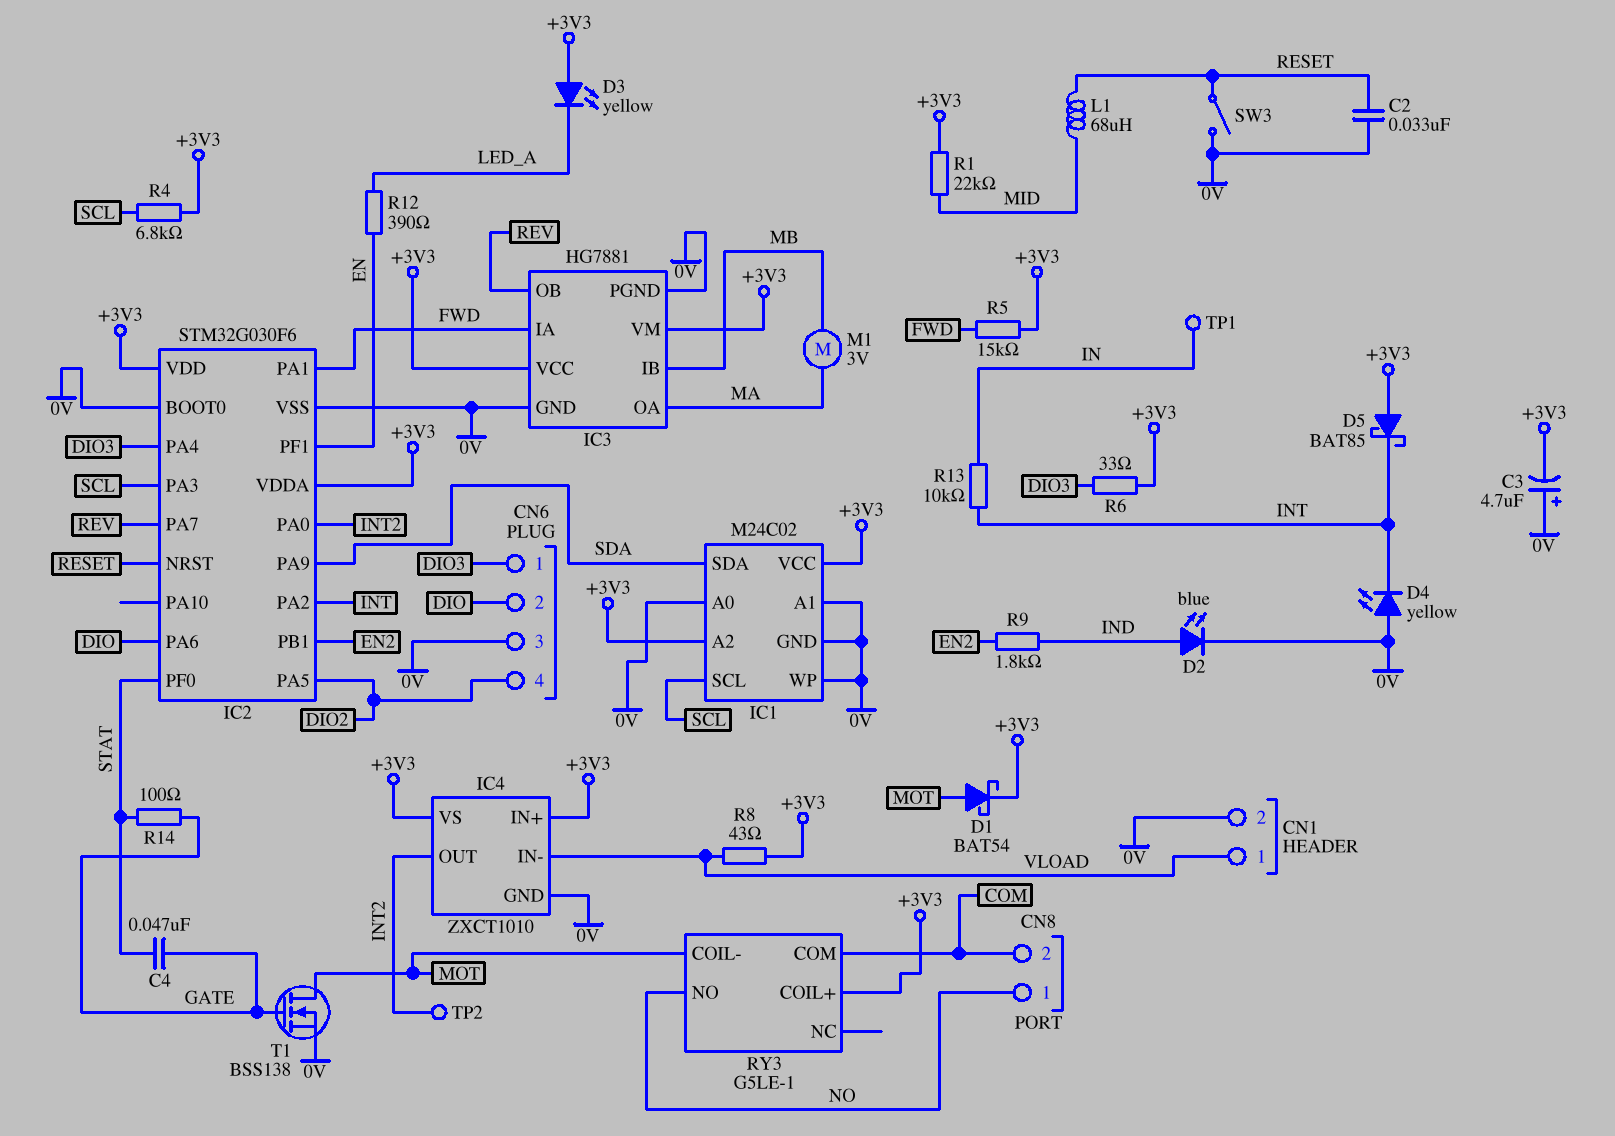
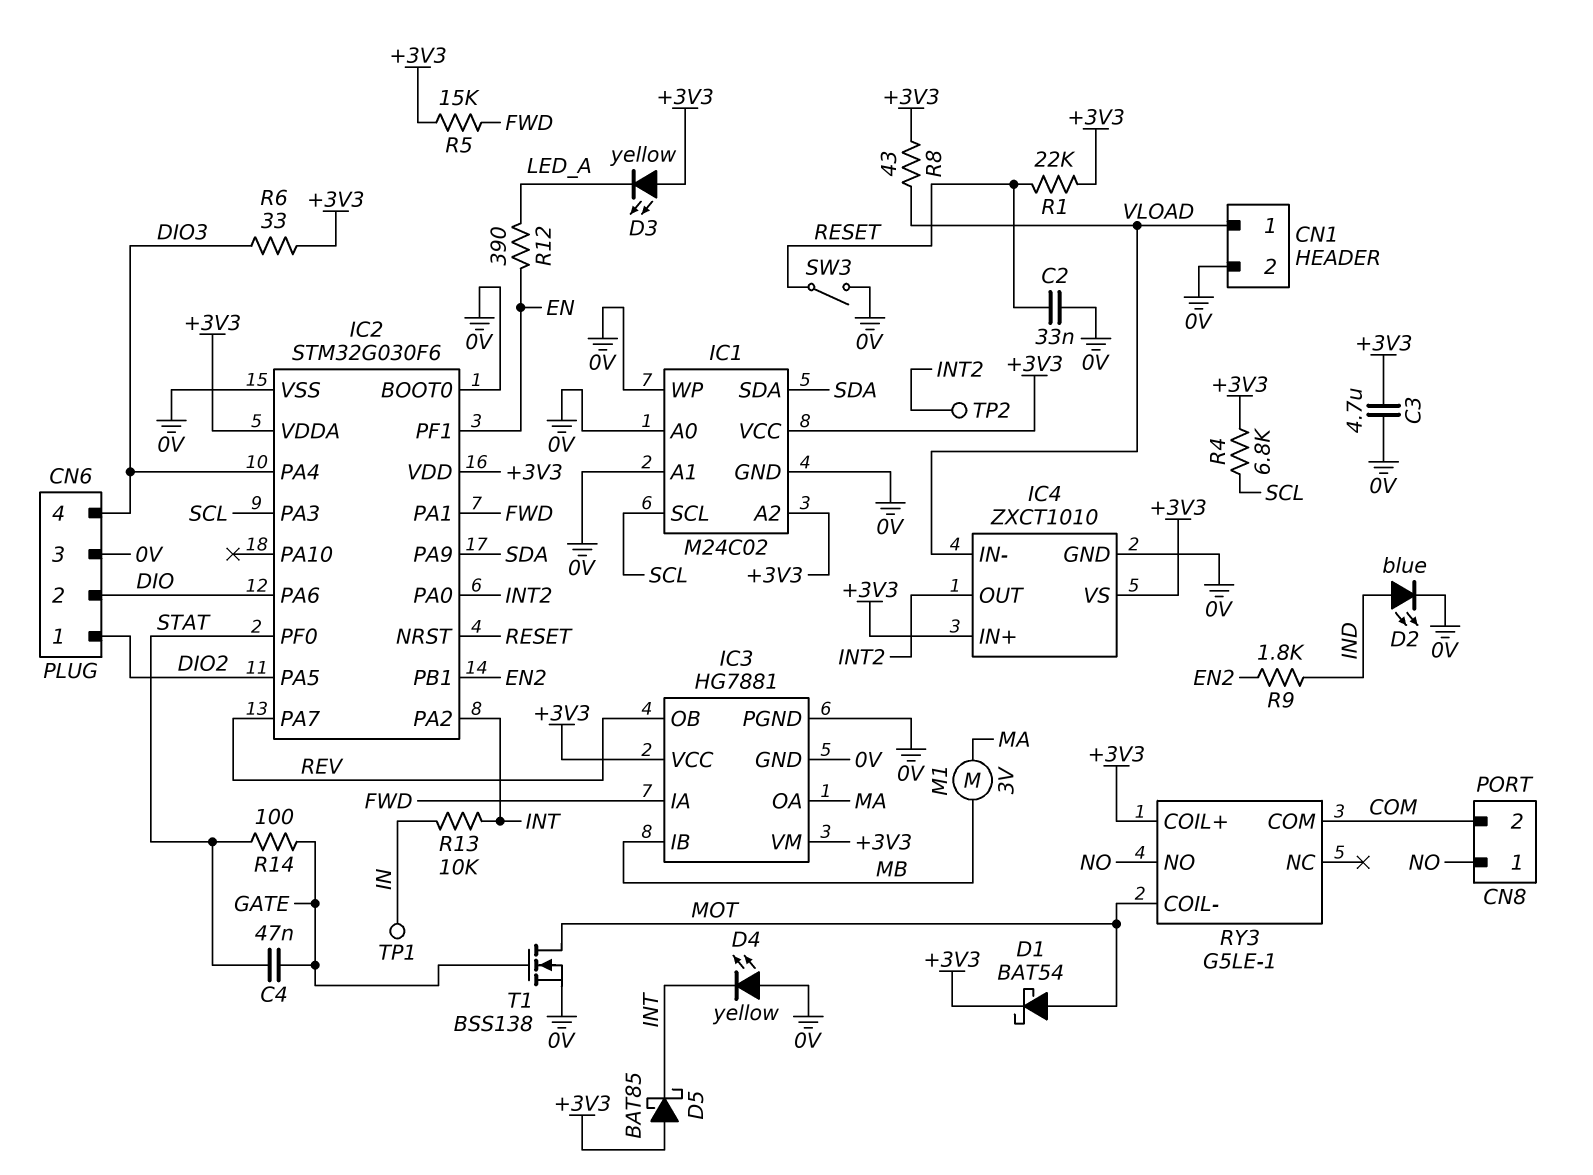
C3: 4.7uF (plus 0V, minus +3V3) -> 4.7uF (+3V3, 0V)
CN6 pin 1: DIO3 -> DIO2
CN6 pin 4: DIO2 -> DIO3
L1: 68uH (MID, RESET) -> none
R1: 22k (+3V3, MID) -> 22k (+3V3, RESET)

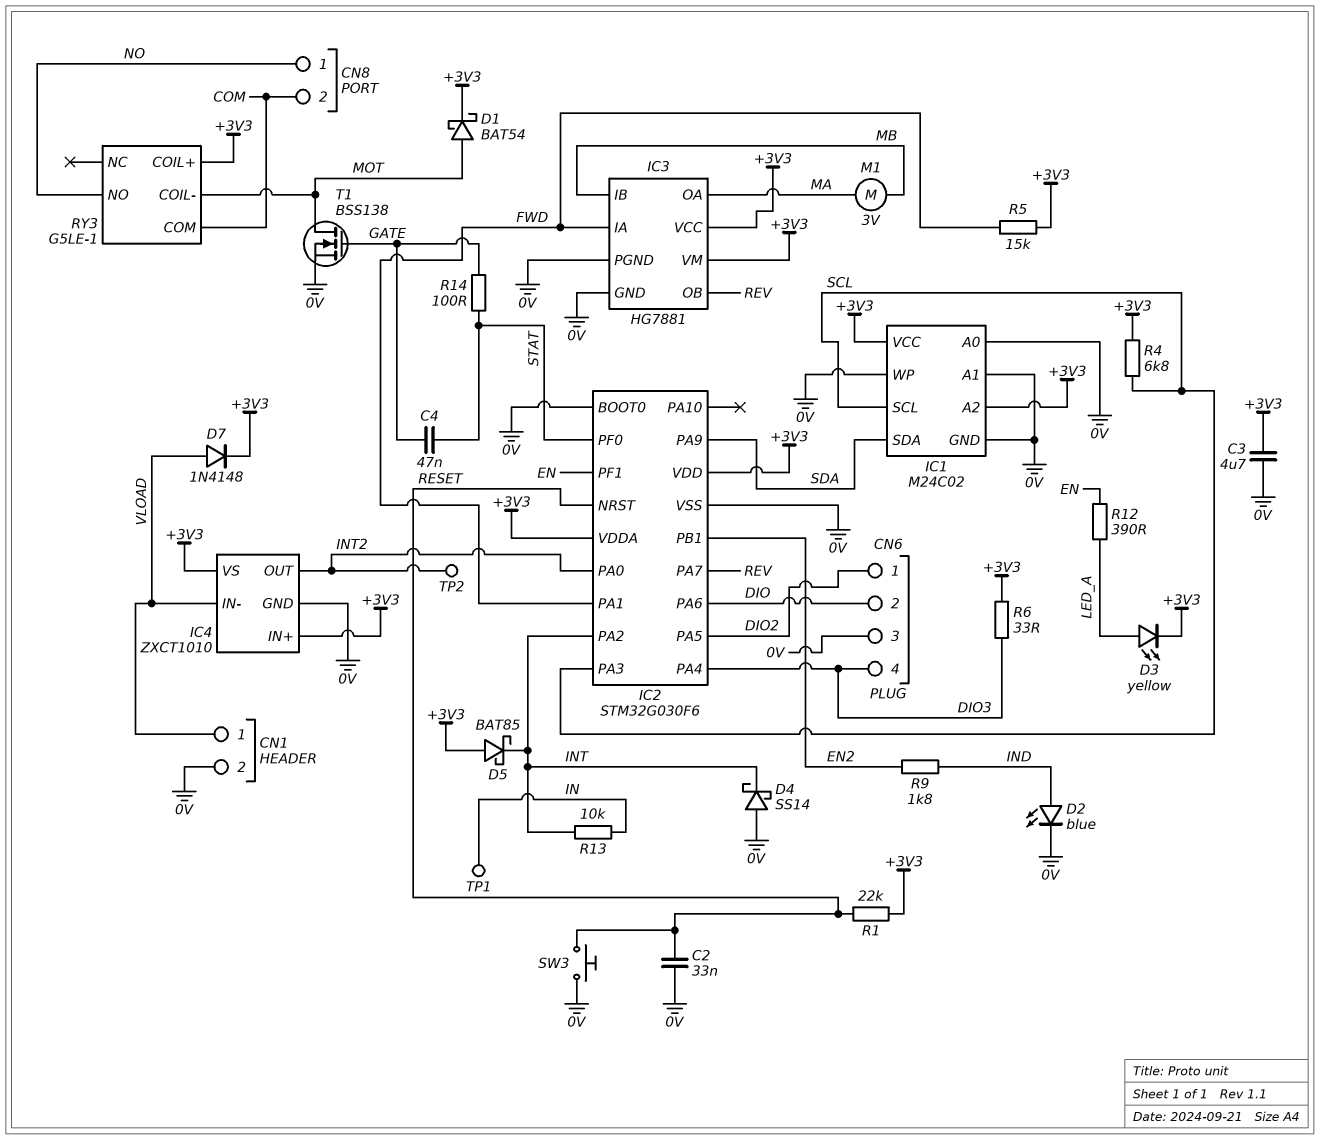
D3: LED yellow (A +3V3, K LED_A) -> LED yellow (A LED_A, K +3V3)
D4: LED yellow (A 0V, K INT) -> schottky SS14 (A 0V, K INT)
D7: none -> diode 1N4148 (A VLOAD, K +3V3)
R8: 43 (+3V3, VLOAD) -> none
SW3: switch (0V, RESET) -> button (0V, RESET)

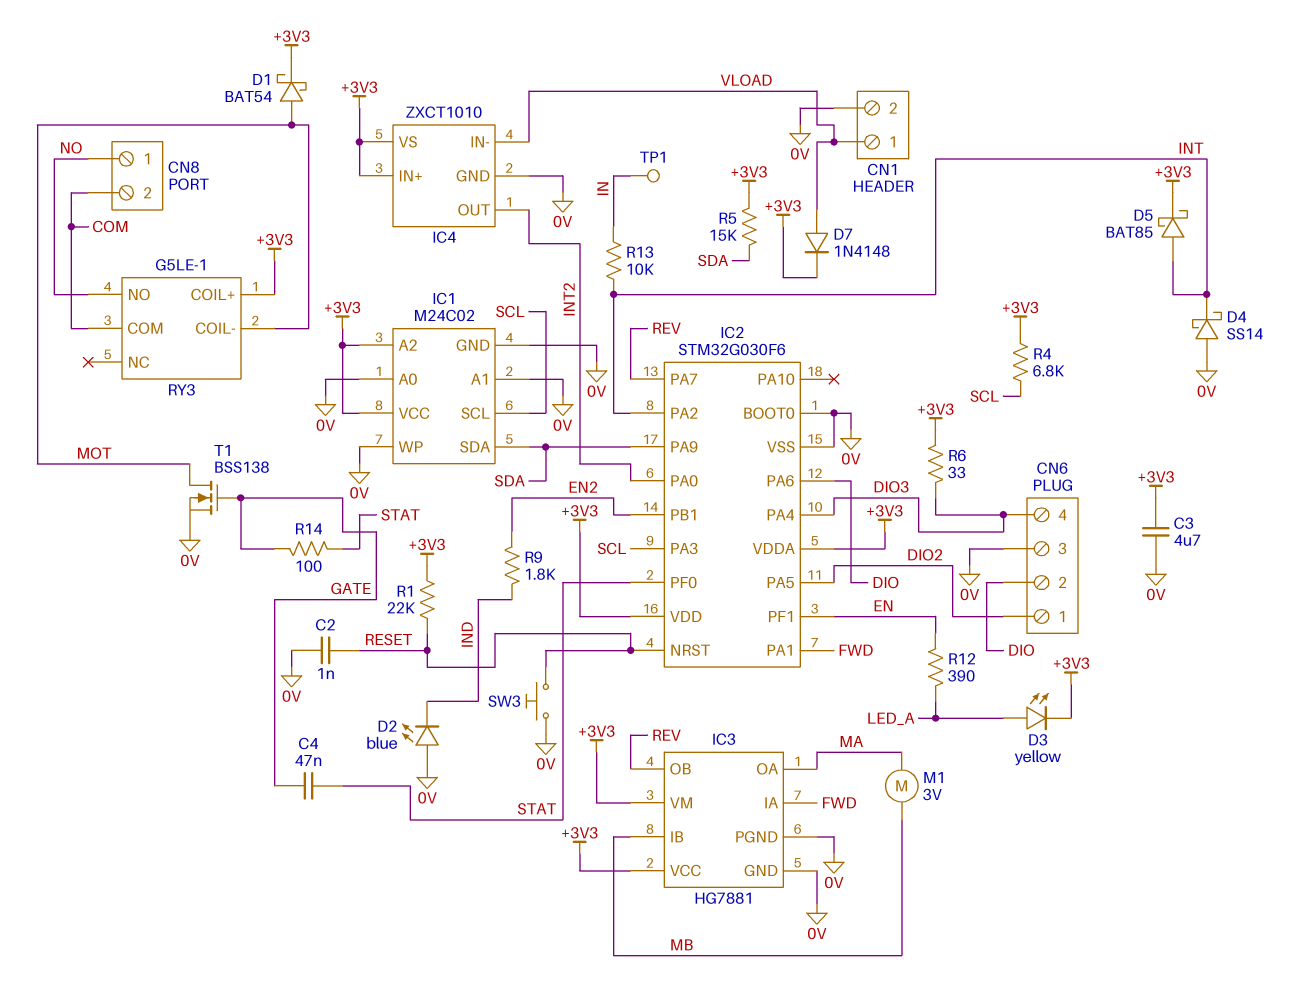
C2: 33nF (0V, RESET) -> 1nF (0V, RESET)
D2: LED blue (A IND, K 0V) -> LED blue (A 0V, K IND)
D5: schottky BAT85 (A +3V3, K INT) -> schottky BAT85 (A INT, K +3V3)
R5: 15k (+3V3, FWD) -> 15k (+3V3, SDA)
TP2: test point (INT2) -> none

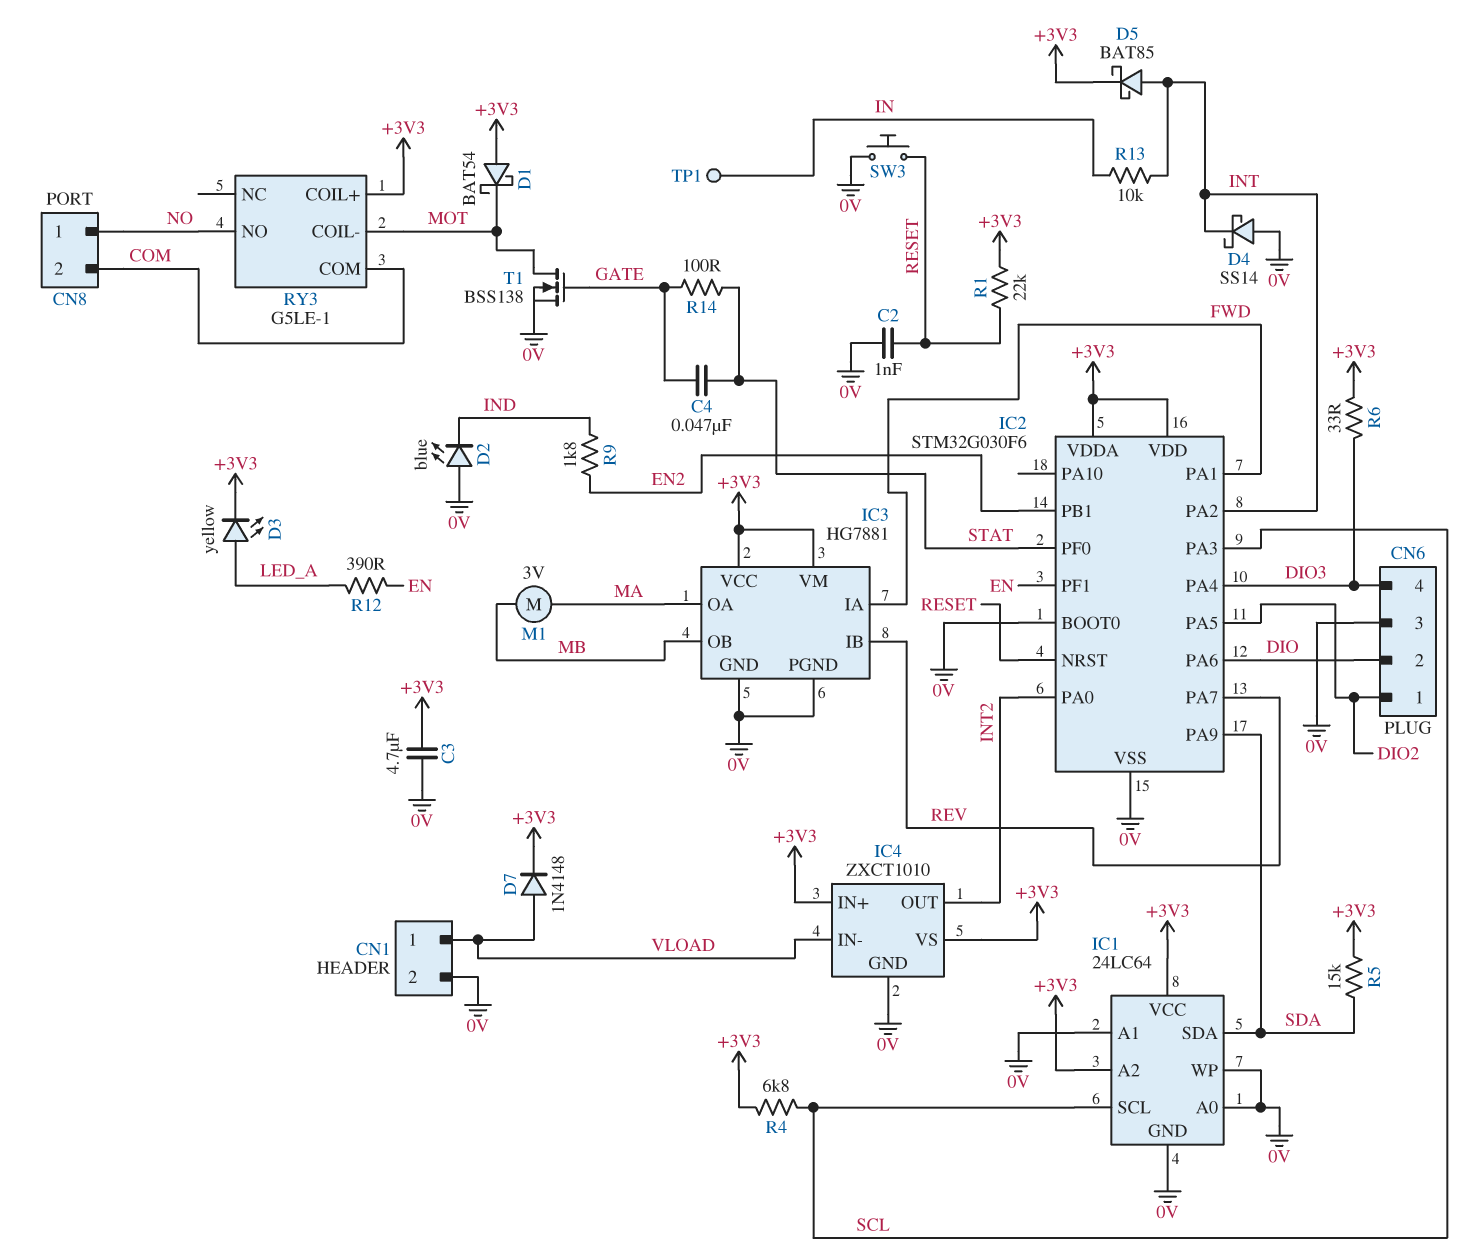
D1: schottky BAT54 (A MOT, K +3V3) -> schottky BAT54 (A +3V3, K MOT)
IC1: M24C02 -> 24LC64
IC3 pin IB: MB -> REV
IC3 pin OB: REV -> MB

